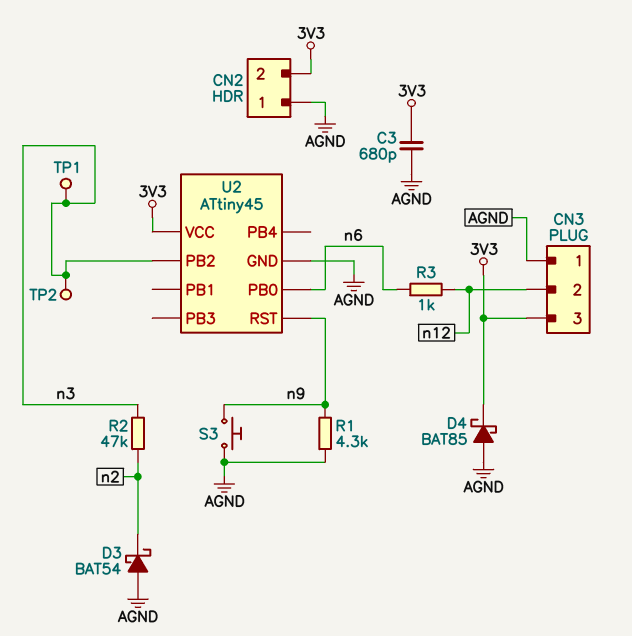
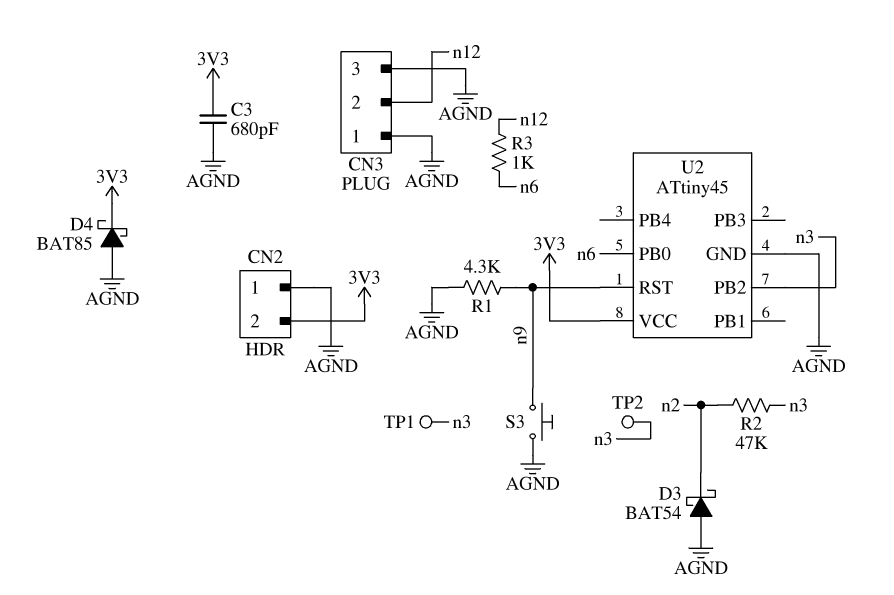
CN3 pin 3: 3V3 -> AGND

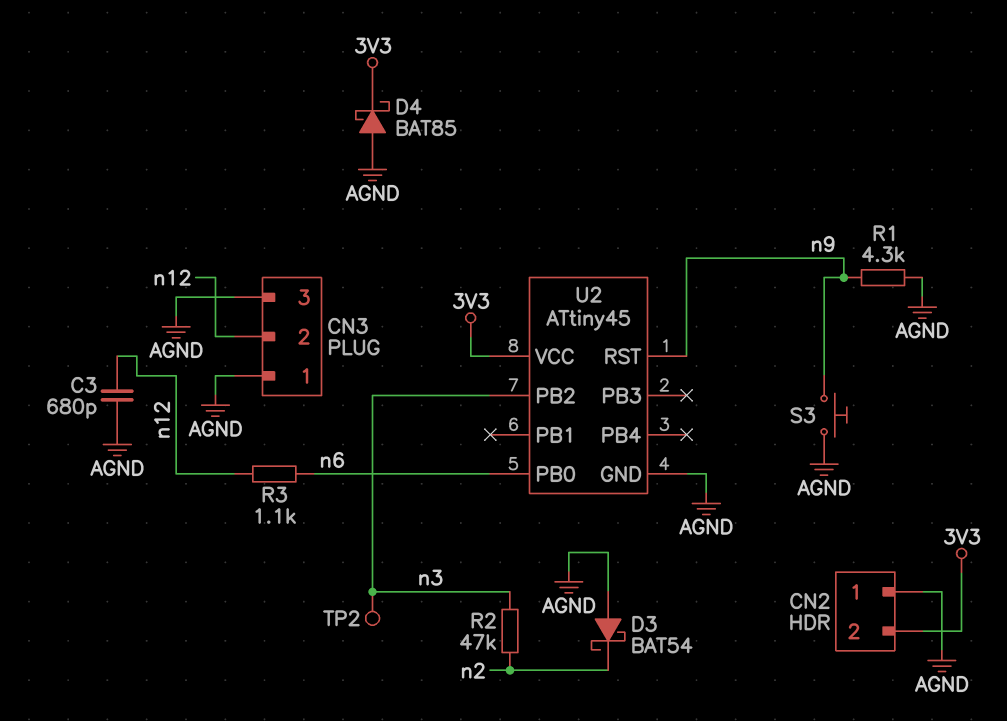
C3: 680pF (3V3, AGND) -> 680pF (AGND, n12)
R3: 1k (n6, n12) -> 1.1k (n6, n12)
TP1: test point (n3) -> none

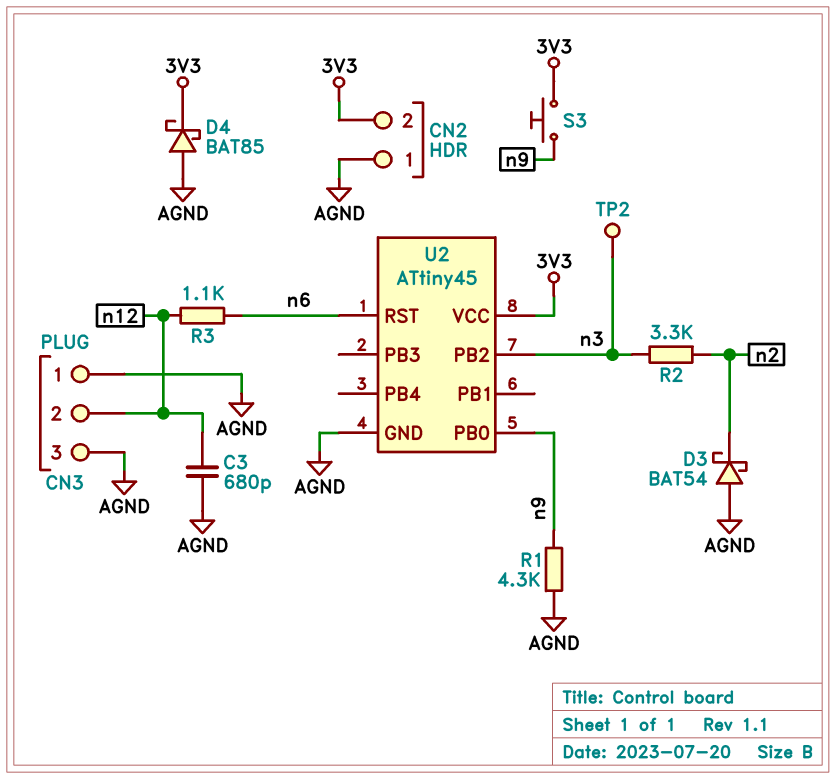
R2: 47k (n2, n3) -> 3.3k (n2, n3)
S3: button (AGND, n9) -> button (3V3, n9)
U2 pin PB0: n6 -> n9
U2 pin RST: n9 -> n6

